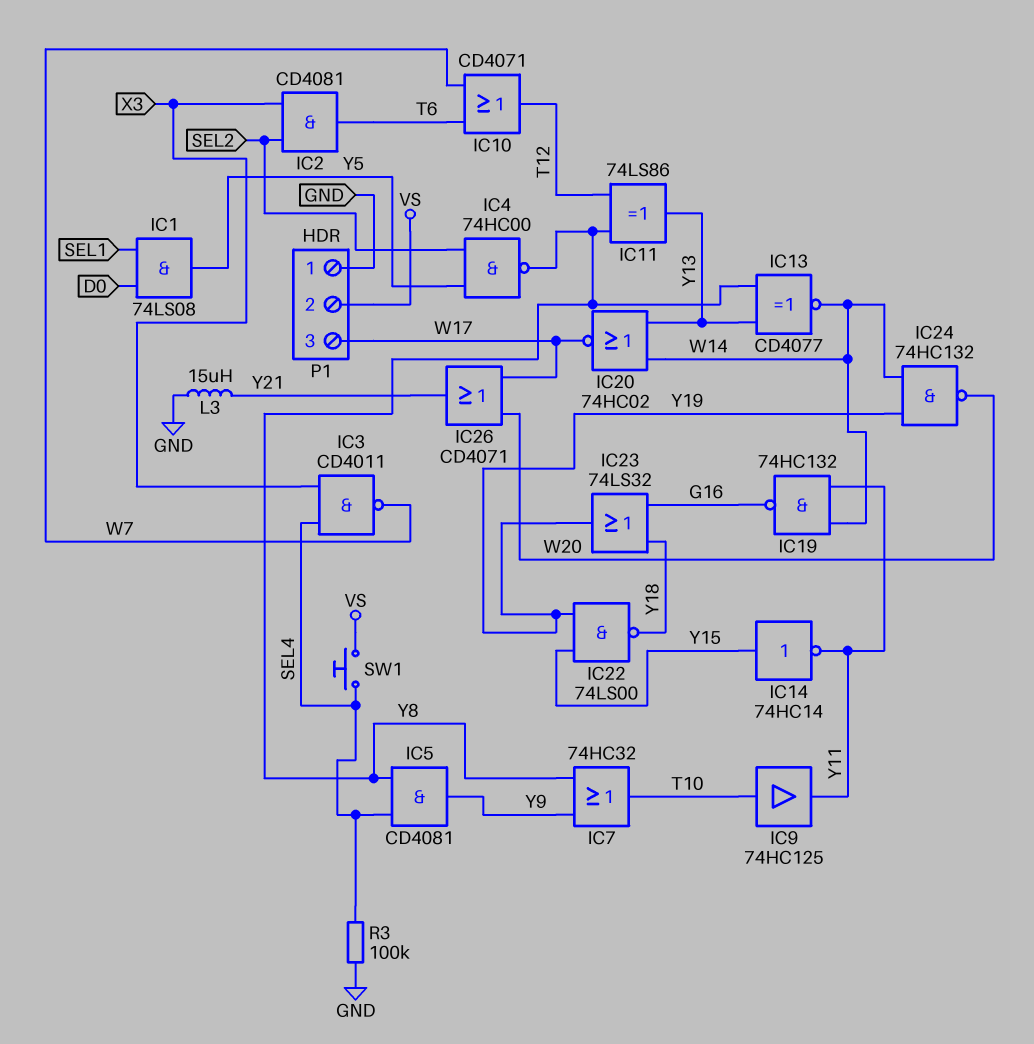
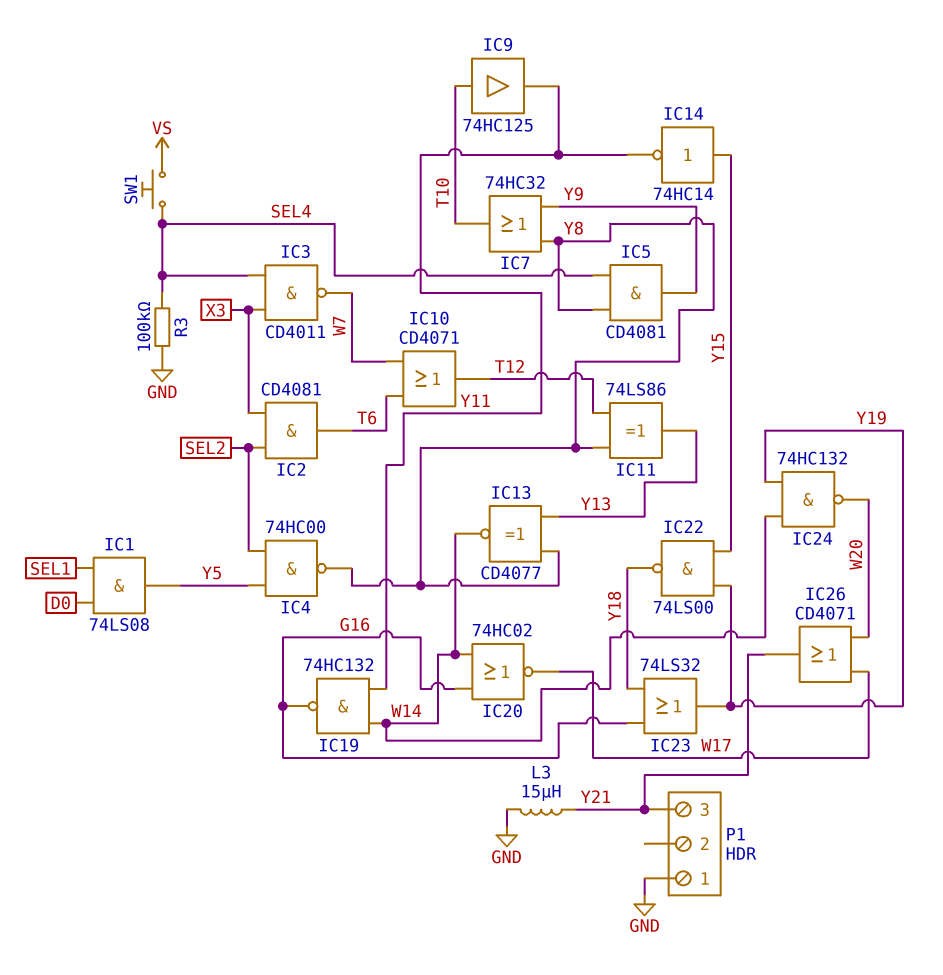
IC20: NOR 74HC02 (in W14, in Y13, out W17) -> NOR 74HC02 (in G16, in W14, out W17)
P1 pin 2: VS -> none
P1 pin 3: W17 -> Y21

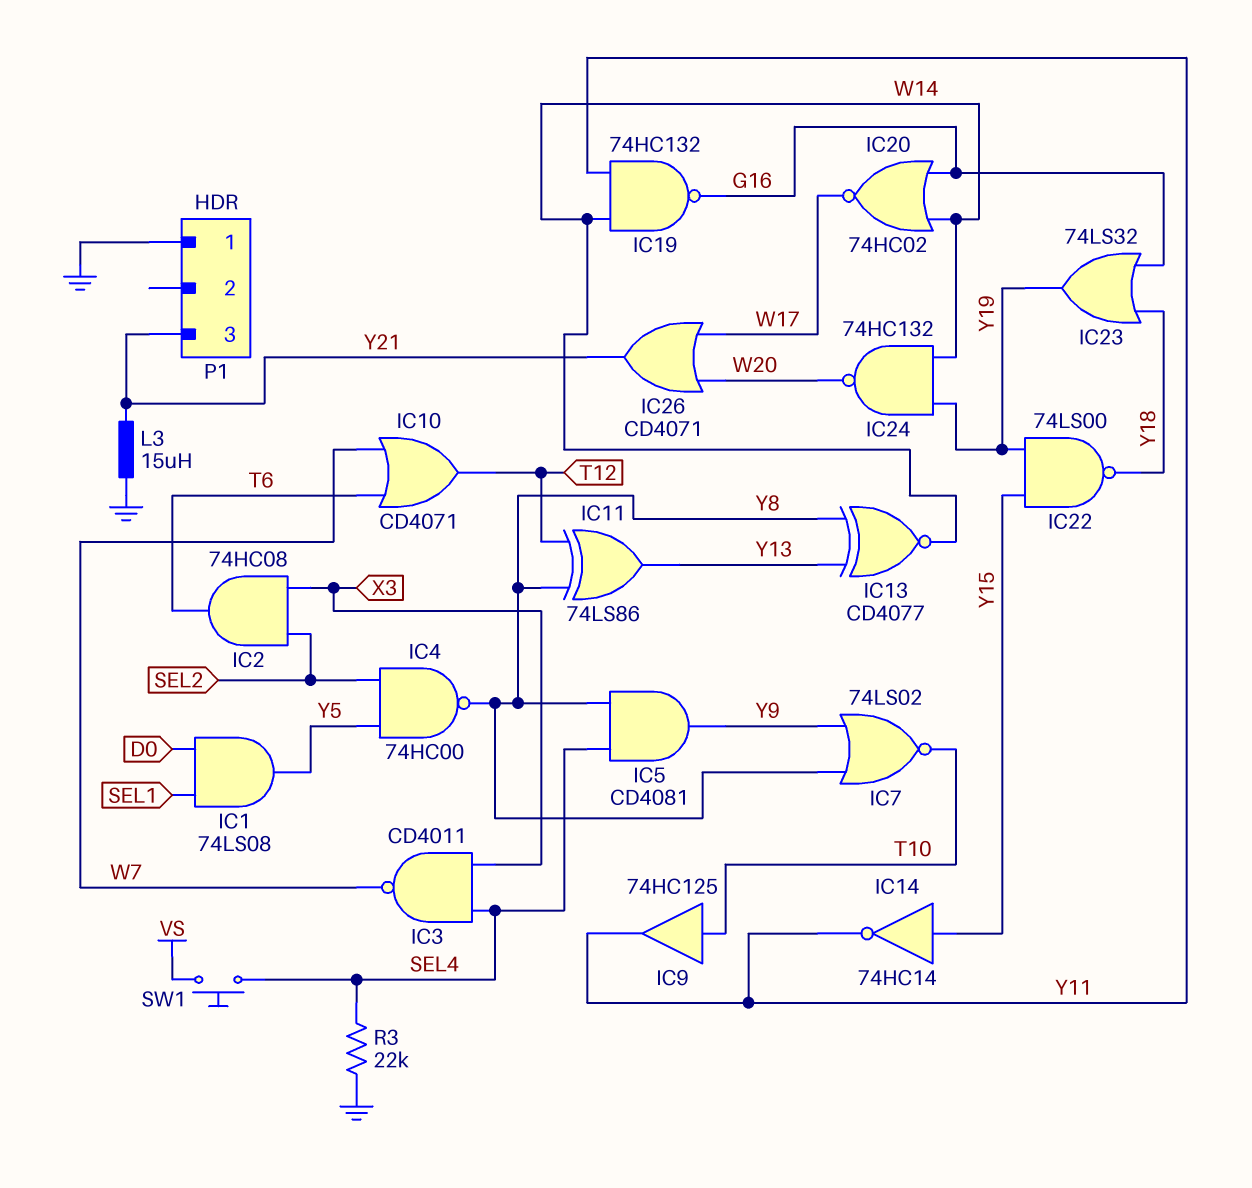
IC2: AND CD4081 (in SEL2, in X3, out T6) -> AND 74HC08 (in SEL2, in X3, out T6)
IC7: OR 74HC32 (in Y8, in Y9, out T10) -> NOR 74LS02 (in Y8, in Y9, out T10)
R3: 100k (GND, SEL4) -> 22k (GND, SEL4)

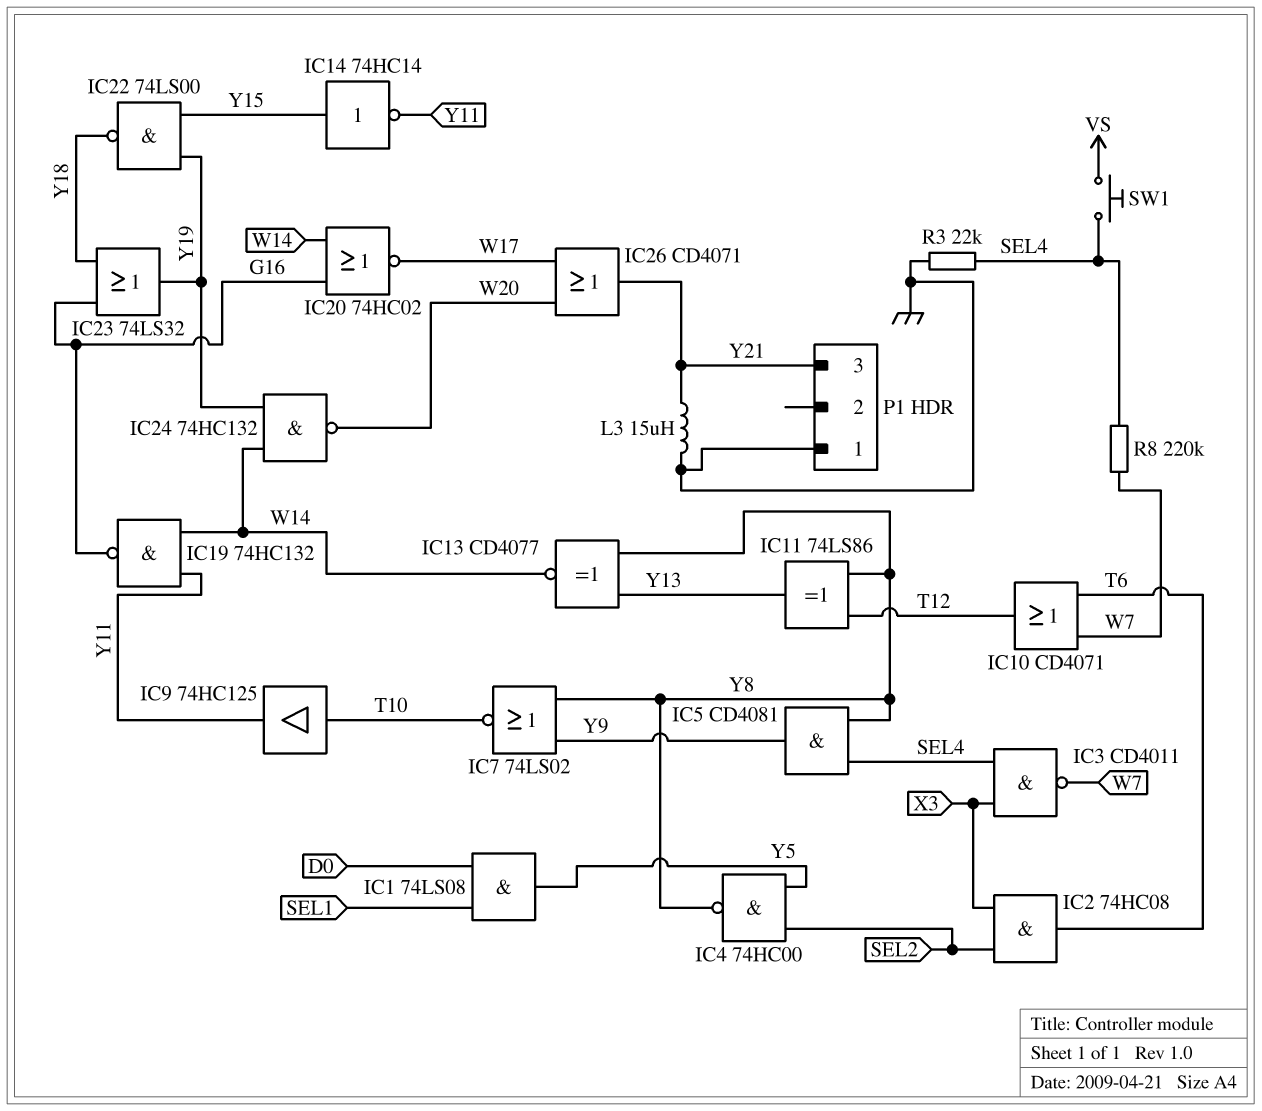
R8: none -> 220k (SEL4, W7)

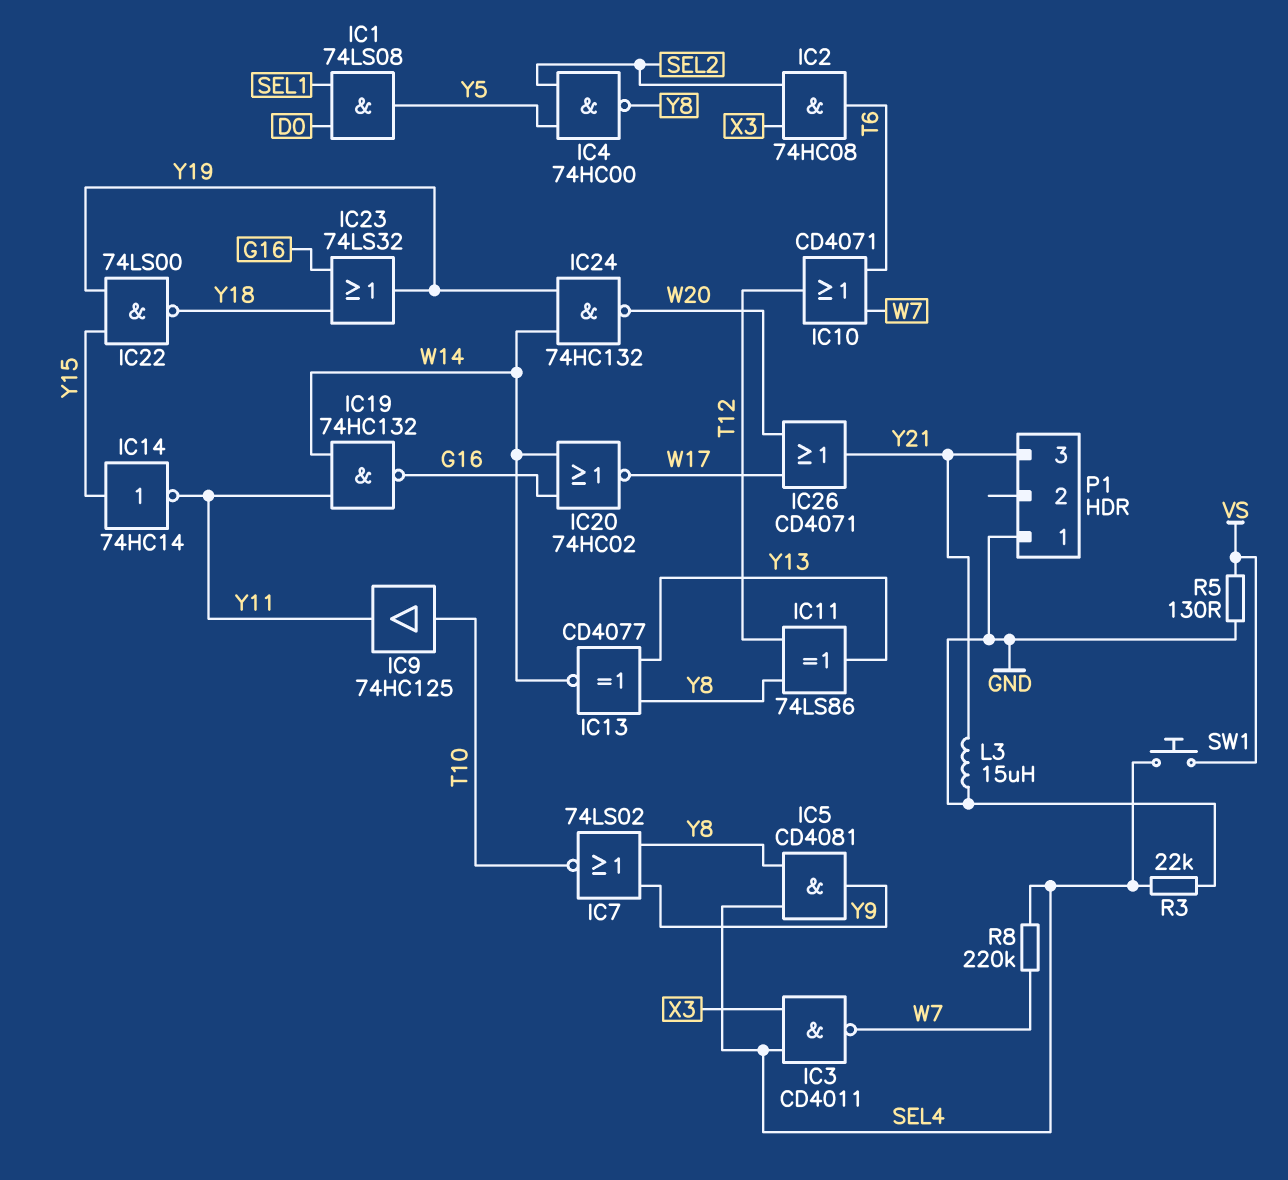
R5: none -> 130 (GND, VS)

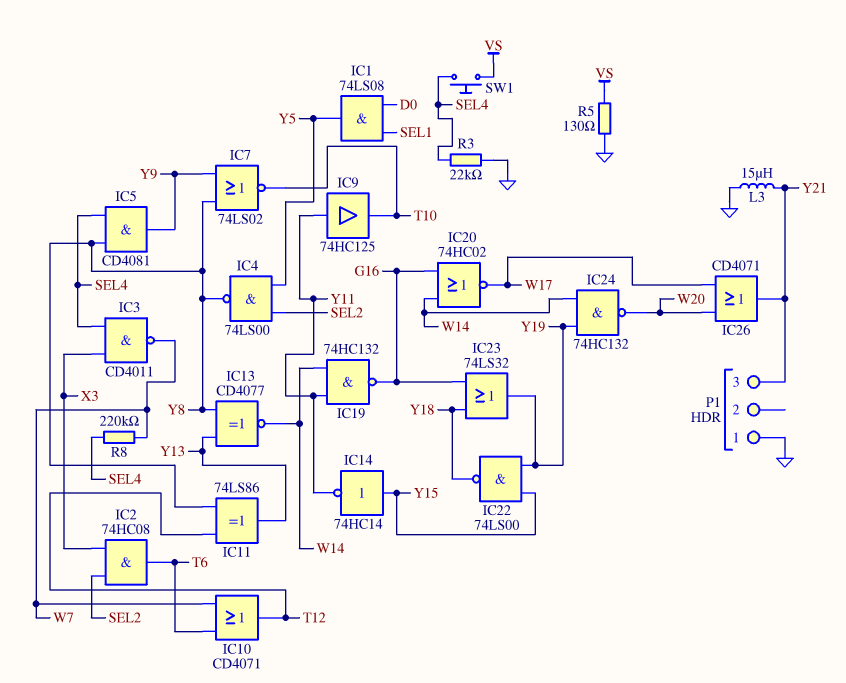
IC4: NAND 74HC00 (in SEL2, in Y5, out Y8) -> NAND 74LS00 (in SEL2, in Y5, out Y8)
IC9: buffer 74HC125 (in T10, out Y11) -> buffer 74HC125 (in Y11, out T10)

